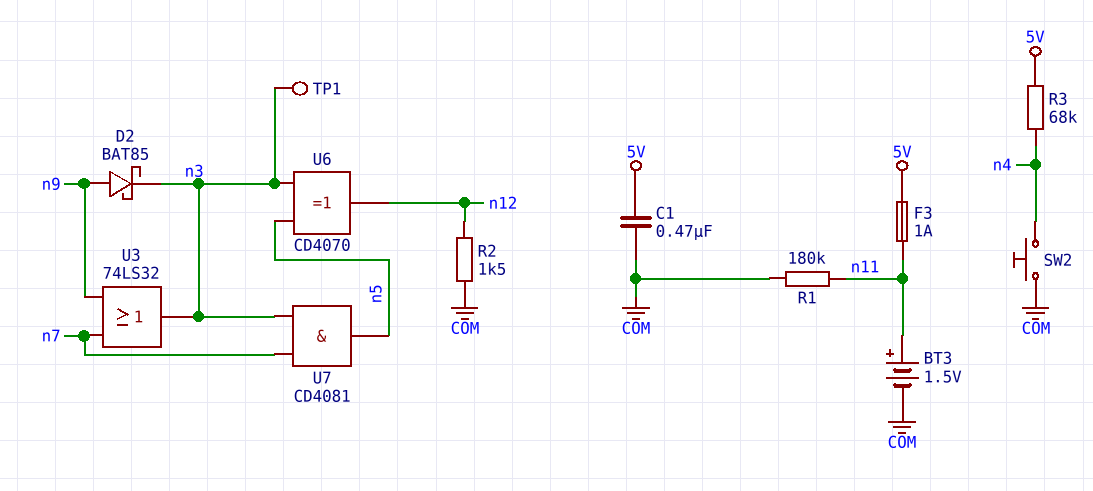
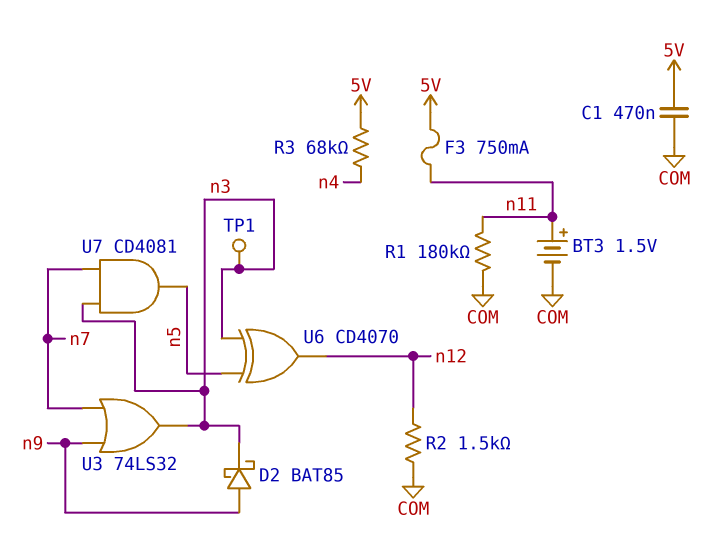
F3: 1A (5V, n11) -> 750mA (5V, n11)
SW2: button (COM, n4) -> none

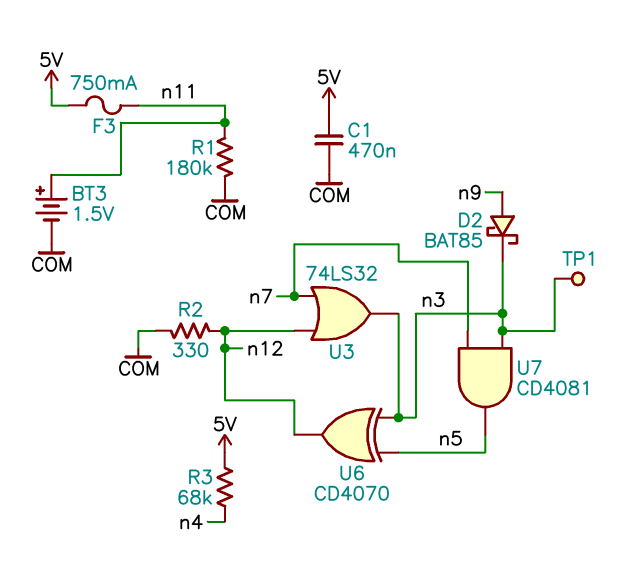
R2: 1.5k (COM, n12) -> 330 (COM, n12)
U3: OR 74LS32 (in n7, in n9, out n3) -> OR 74LS32 (in n7, in n12, out n3)

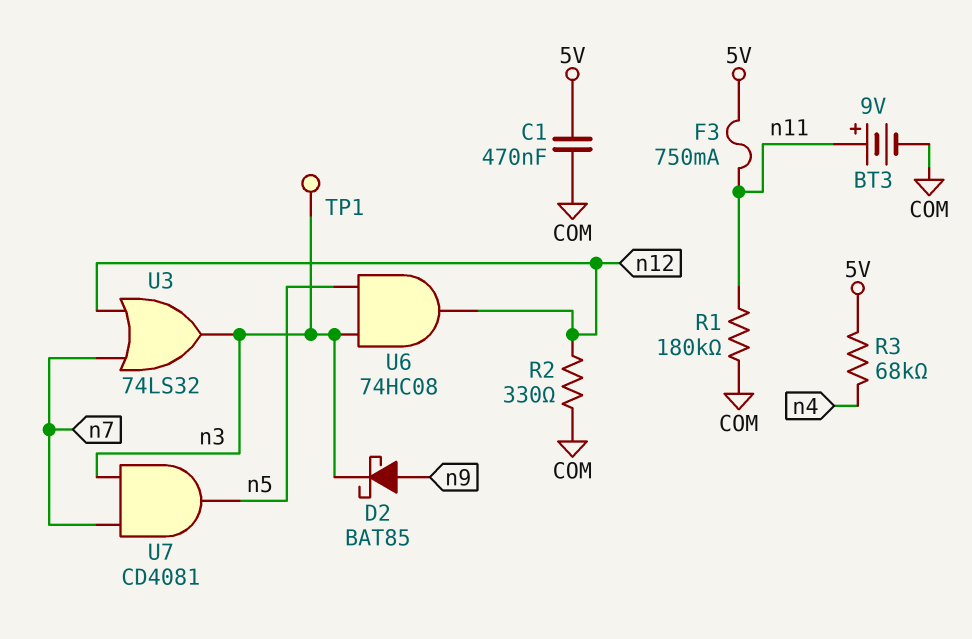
BT3: 1.5V (plus n11, minus COM) -> 9V (plus n11, minus COM)
U6: XOR CD4070 (in n3, in n5, out n12) -> AND 74HC08 (in n3, in n5, out n12)

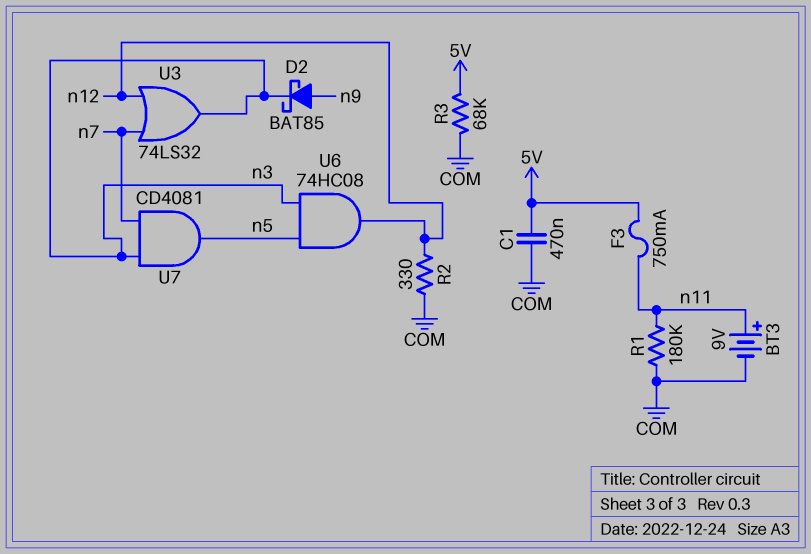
R3: 68k (5V, n4) -> 68k (5V, COM)
TP1: test point (n3) -> none

